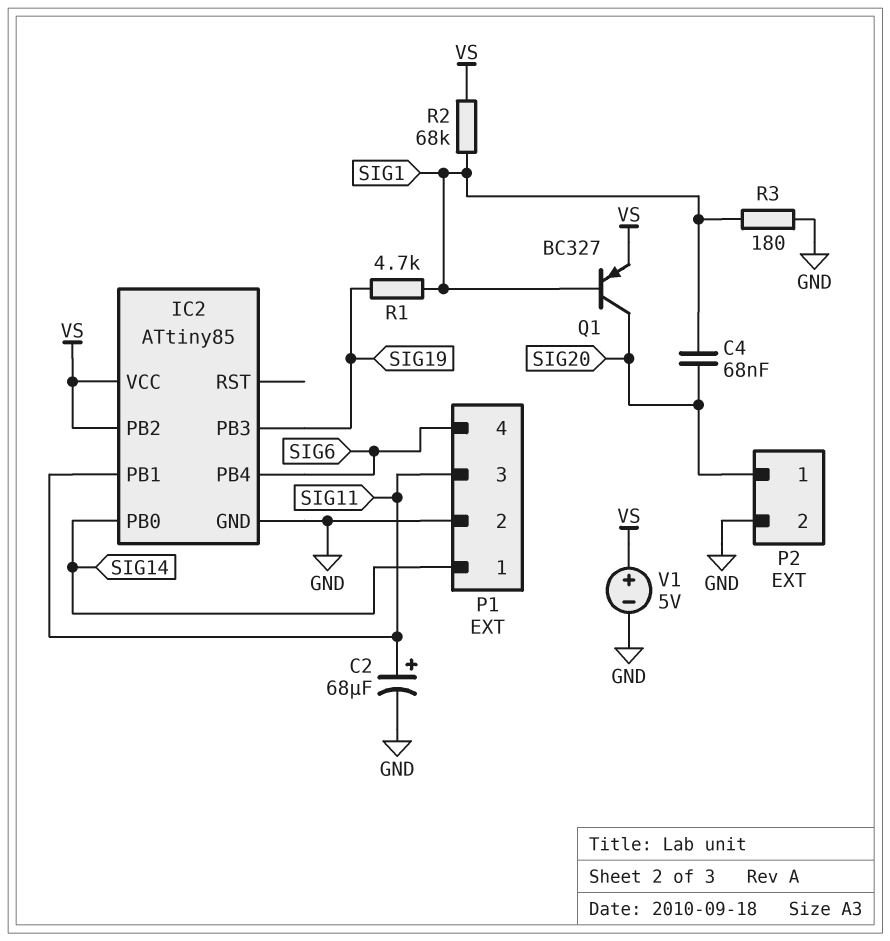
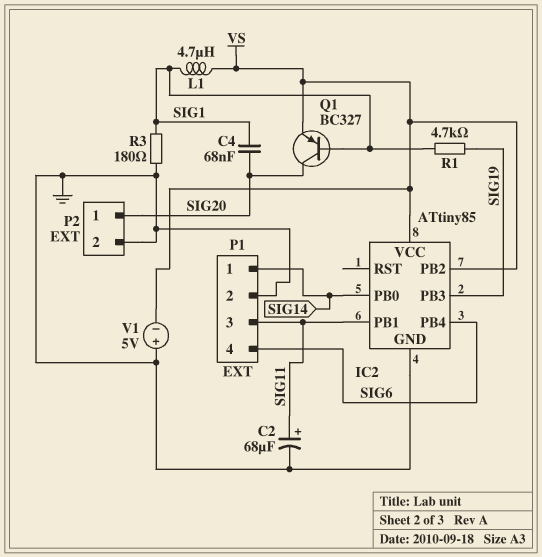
L1: none -> 4.7uH (SIG1, VS)
R2: 68k (SIG1, VS) -> none
V1: 5V (plus VS, minus GND) -> 5V (plus GND, minus VS)

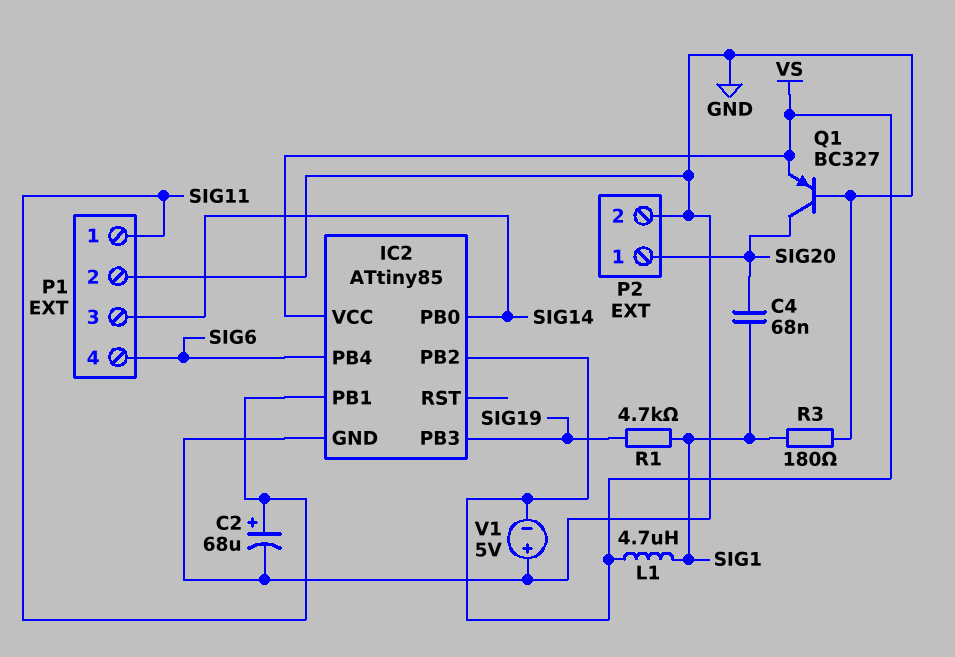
P1 pin 1: SIG14 -> SIG11
P1 pin 3: SIG11 -> SIG14
Q1: PNP BC327 (B SIG1, C SIG20, E VS) -> PNP BC327 (B GND, C SIG20, E VS)

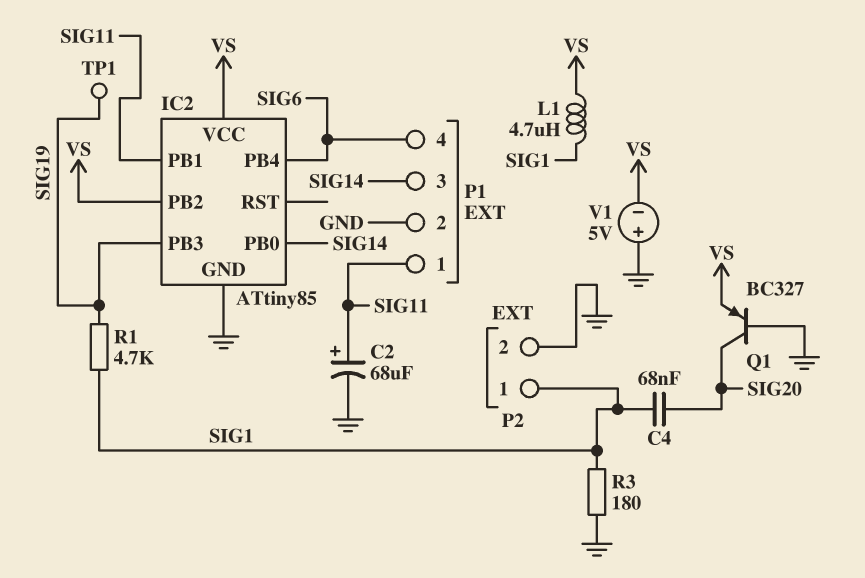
P2 pin 1: SIG20 -> SIG1
TP1: none -> test point (SIG19)

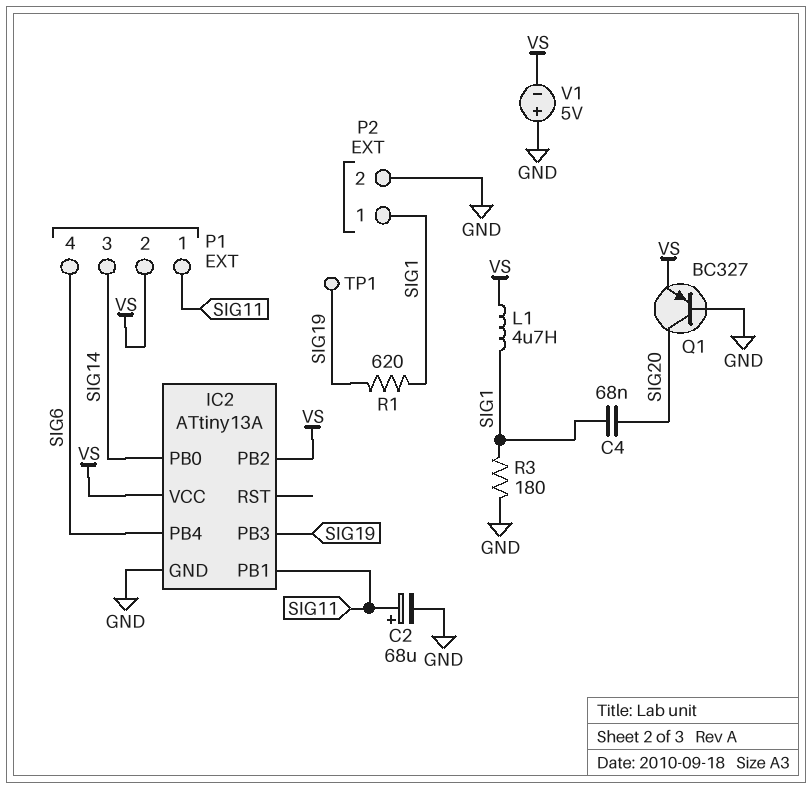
IC2: ATtiny85 -> ATtiny13A
P1 pin 2: GND -> VS
R1: 4.7k (SIG1, SIG19) -> 620 (SIG1, SIG19)

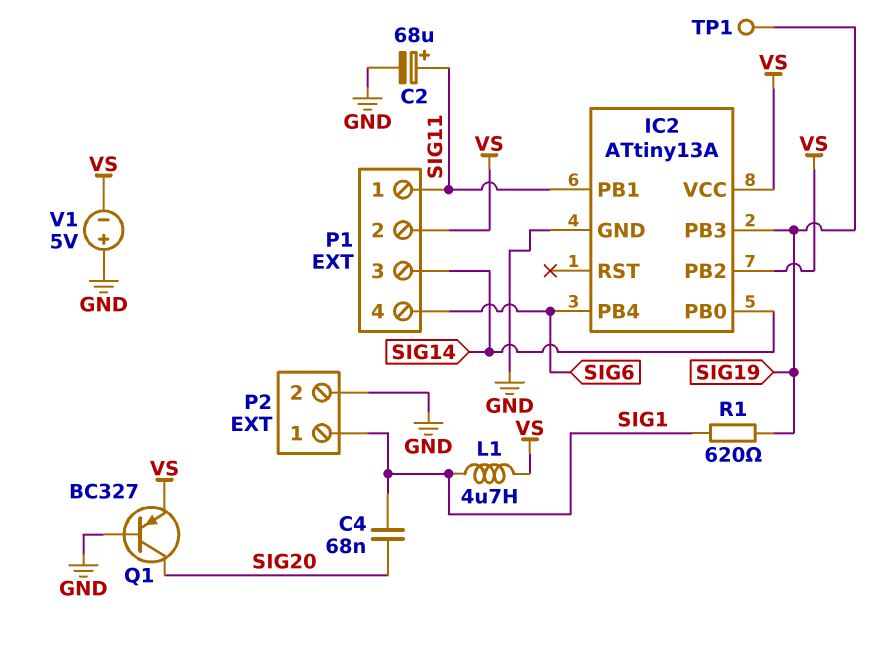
R3: 180 (GND, SIG1) -> none

